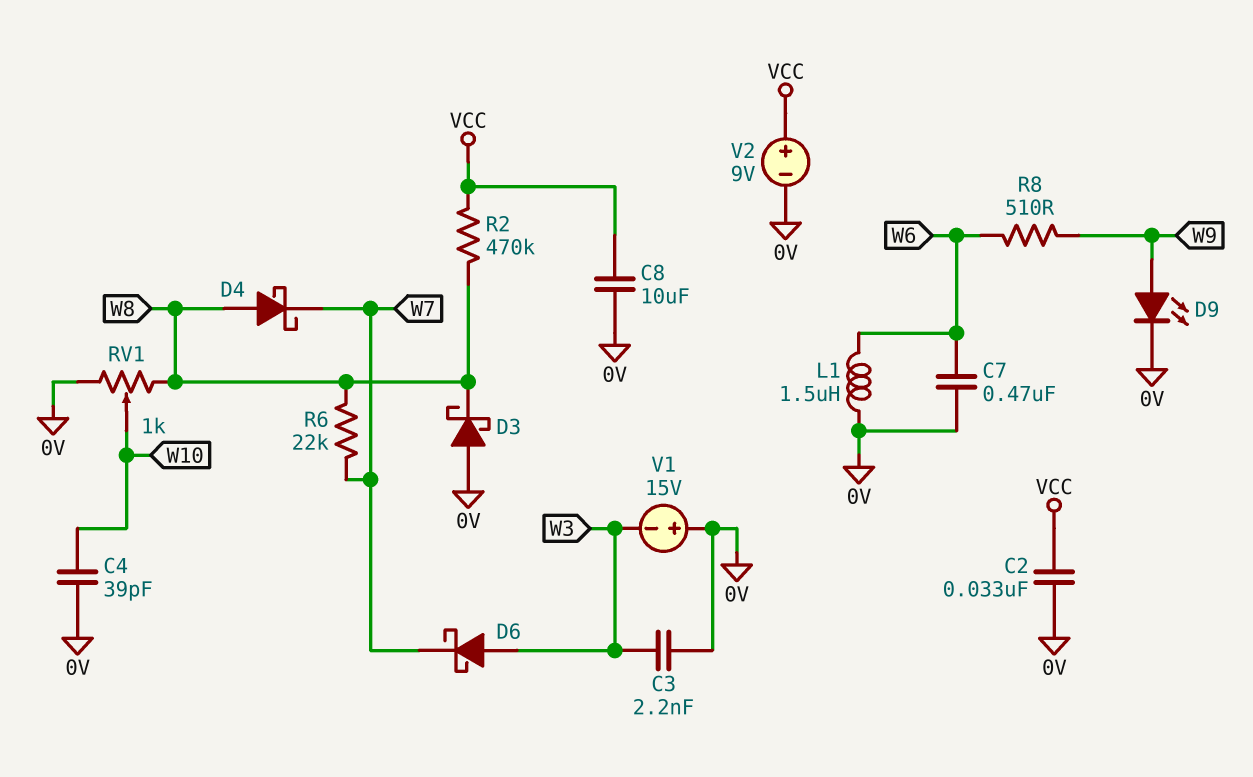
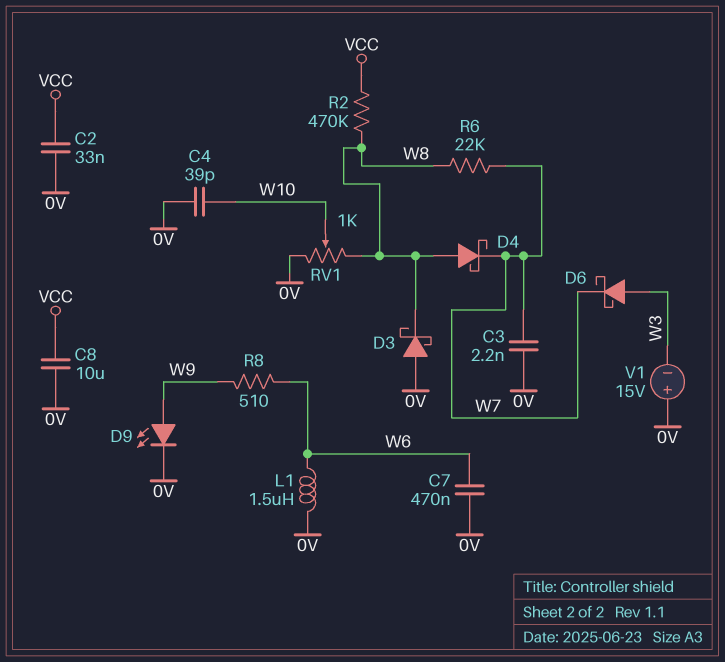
C3: 2.2nF (0V, W3) -> 2.2nF (0V, W7)
V2: 9V (plus VCC, minus 0V) -> none

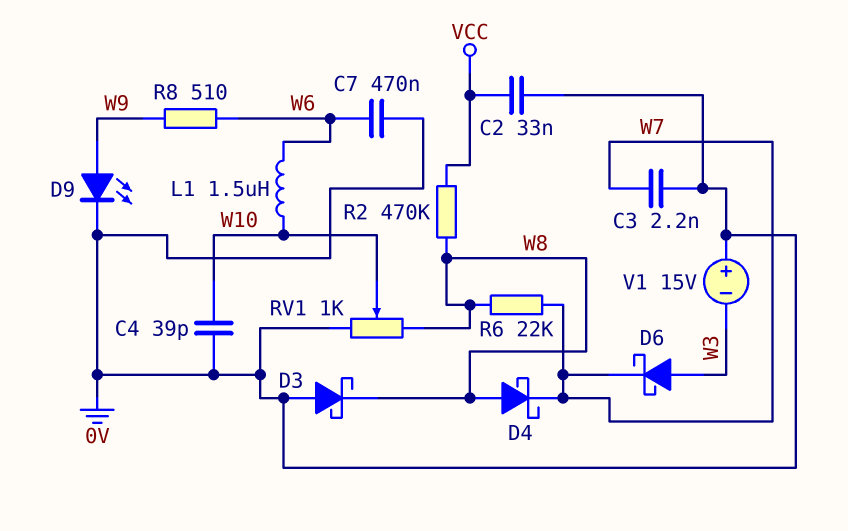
C8: 10uF (0V, VCC) -> none
L1: 1.5uH (0V, W6) -> 1.5uH (W6, W10)

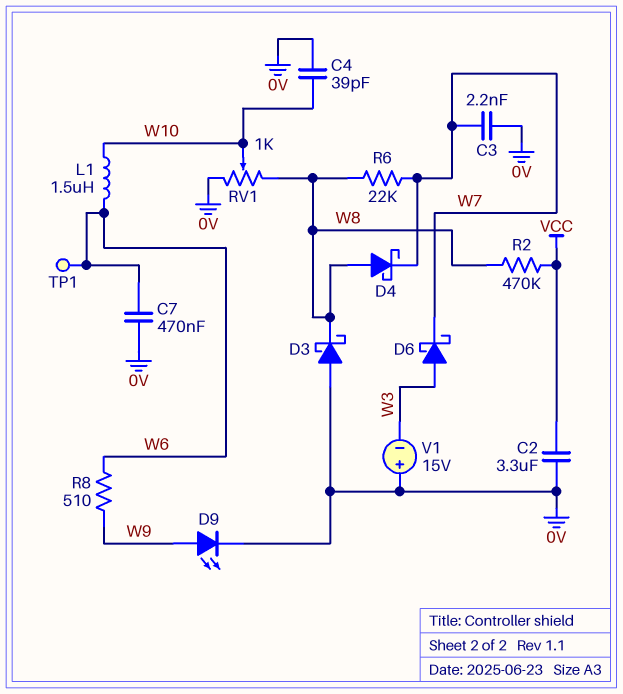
C2: 33nF (0V, VCC) -> 3.3uF (0V, VCC)
TP1: none -> test point (W6)

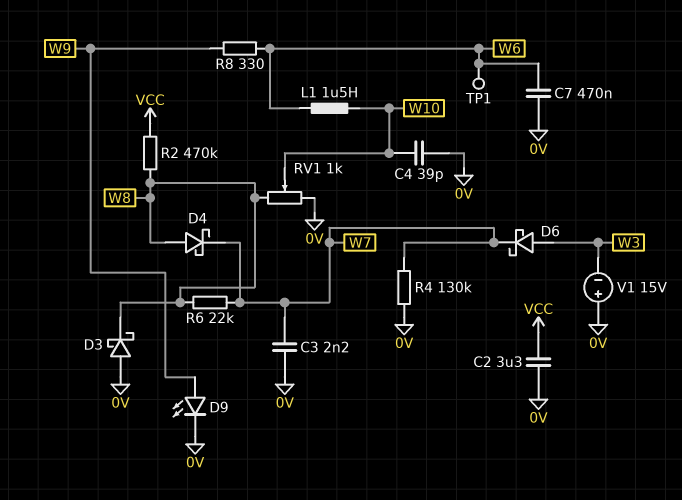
R4: none -> 130k (0V, W7)
R8: 510 (W6, W9) -> 330 (W6, W9)

